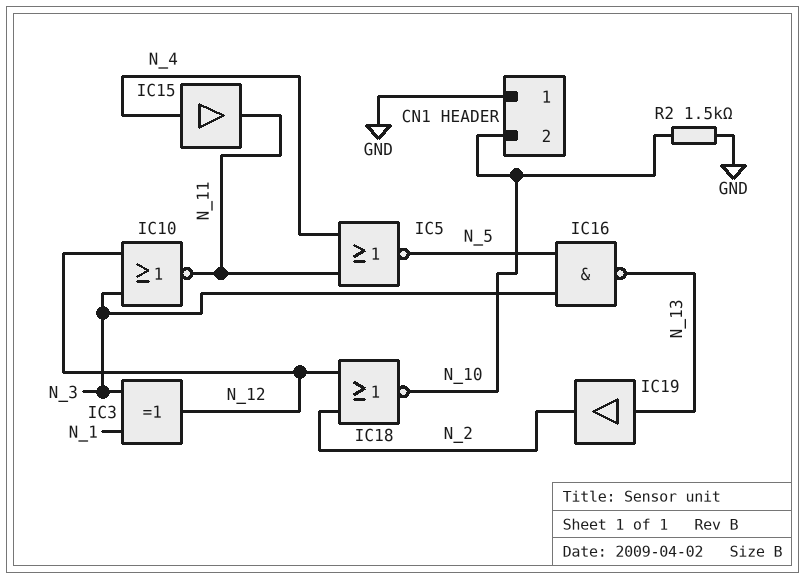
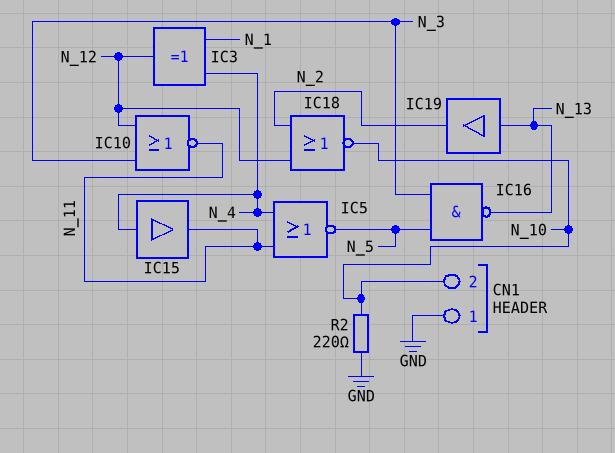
IC3: XOR (in N_1, in N_3, out N_12) -> XOR (in N_1, in N_4, out N_12)
R2: 1.5k (GND, N_10) -> 220 (GND, N_10)

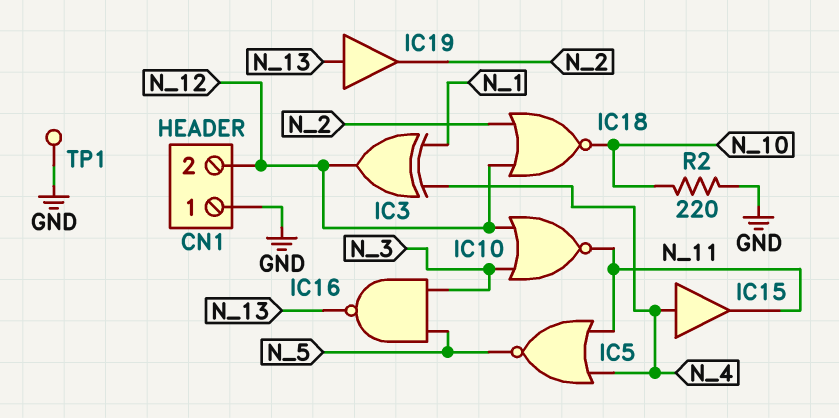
CN1 pin 2: N_10 -> N_12
TP1: none -> test point (GND)

